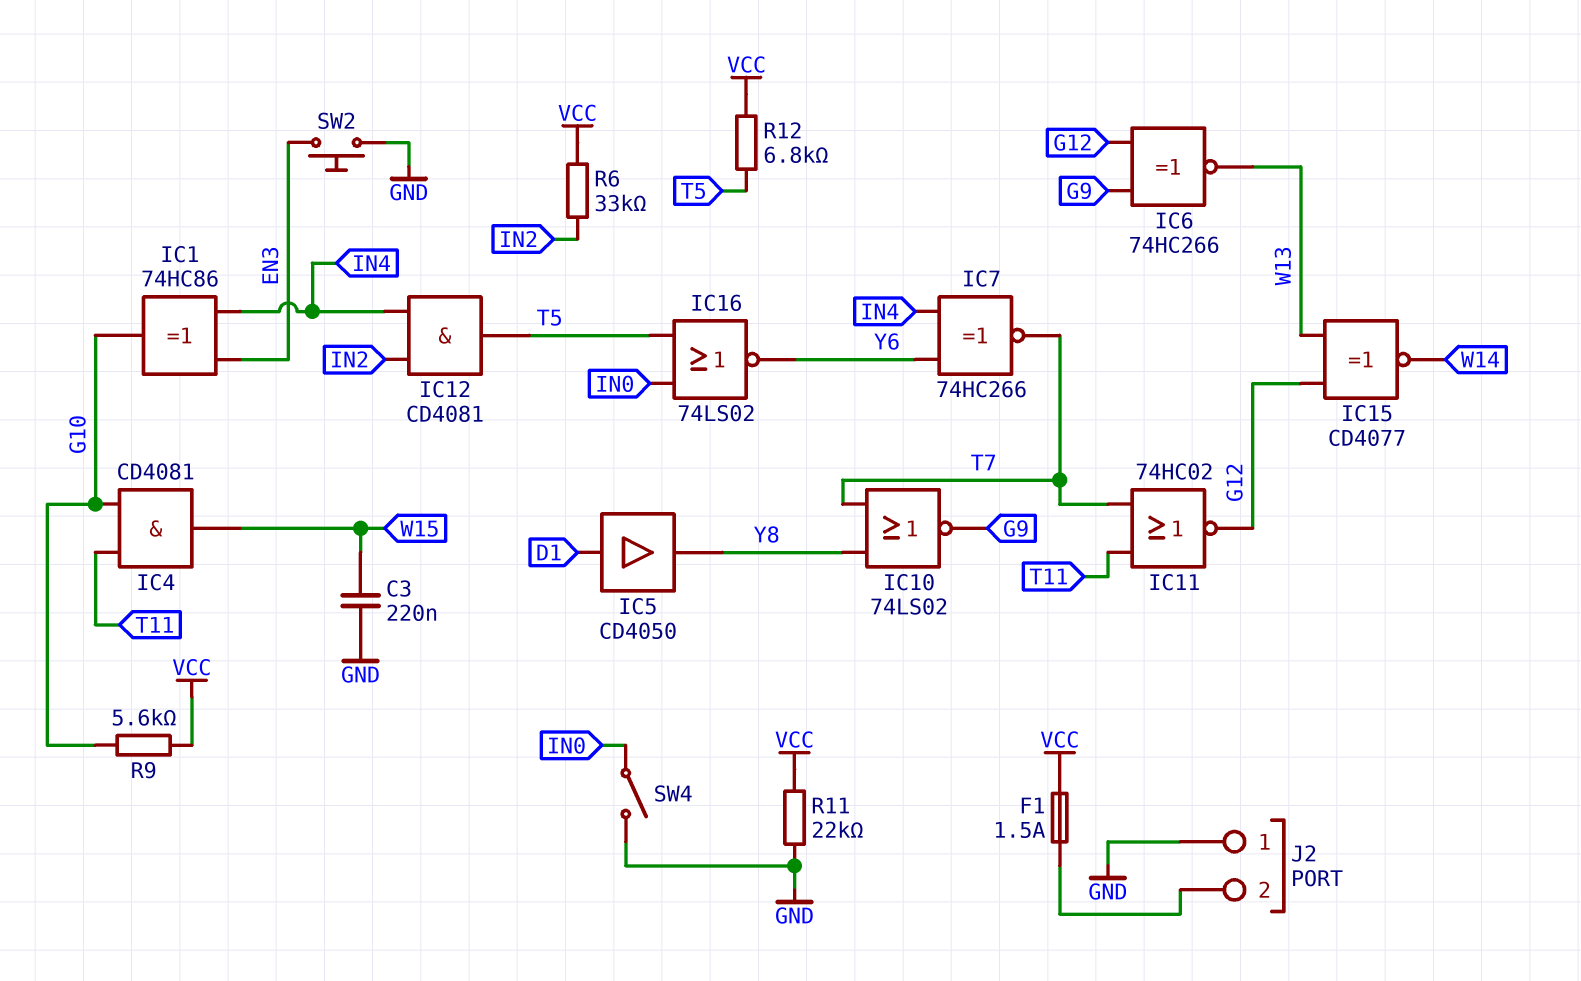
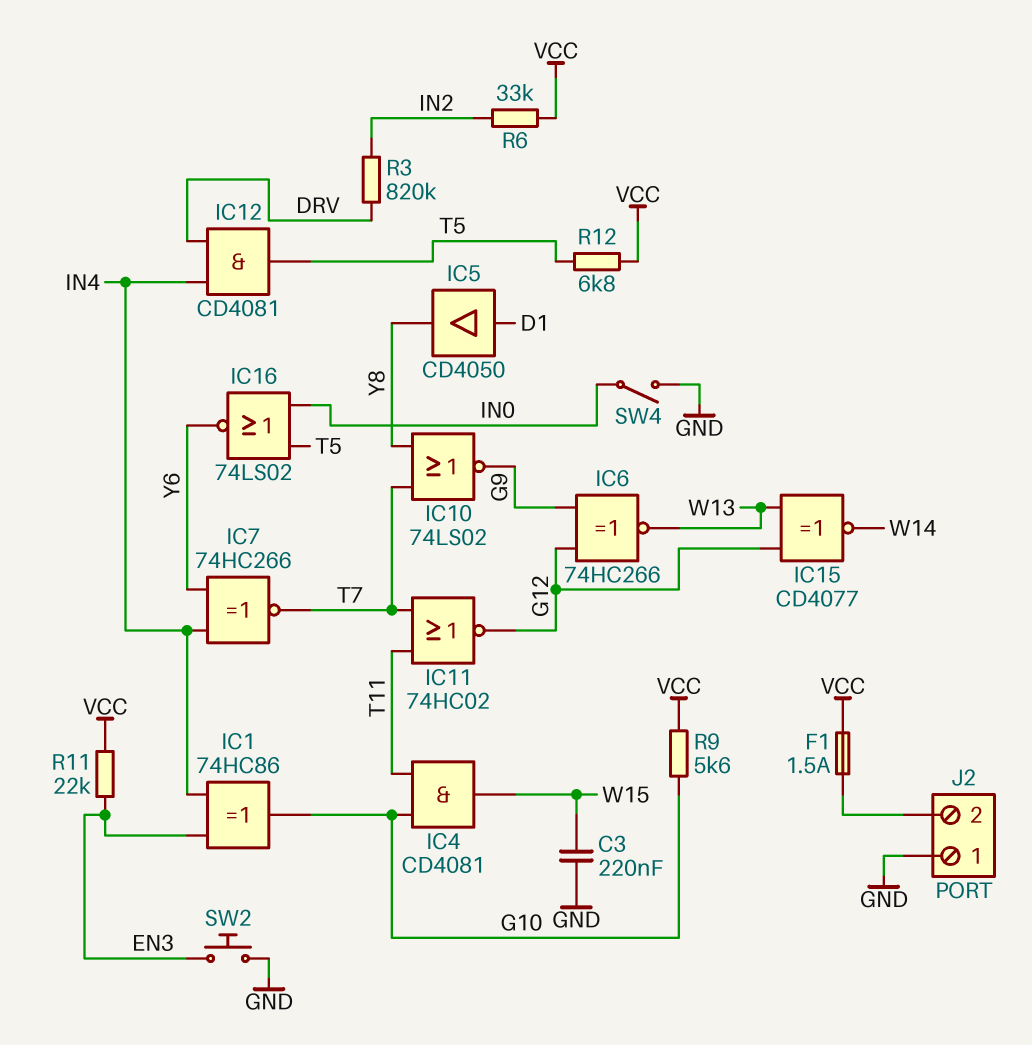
IC12: AND CD4081 (in IN2, in IN4, out T5) -> AND CD4081 (in DRV, in IN4, out T5)
R3: none -> 820k (DRV, IN2)
R11: 22k (GND, VCC) -> 22k (EN3, VCC)

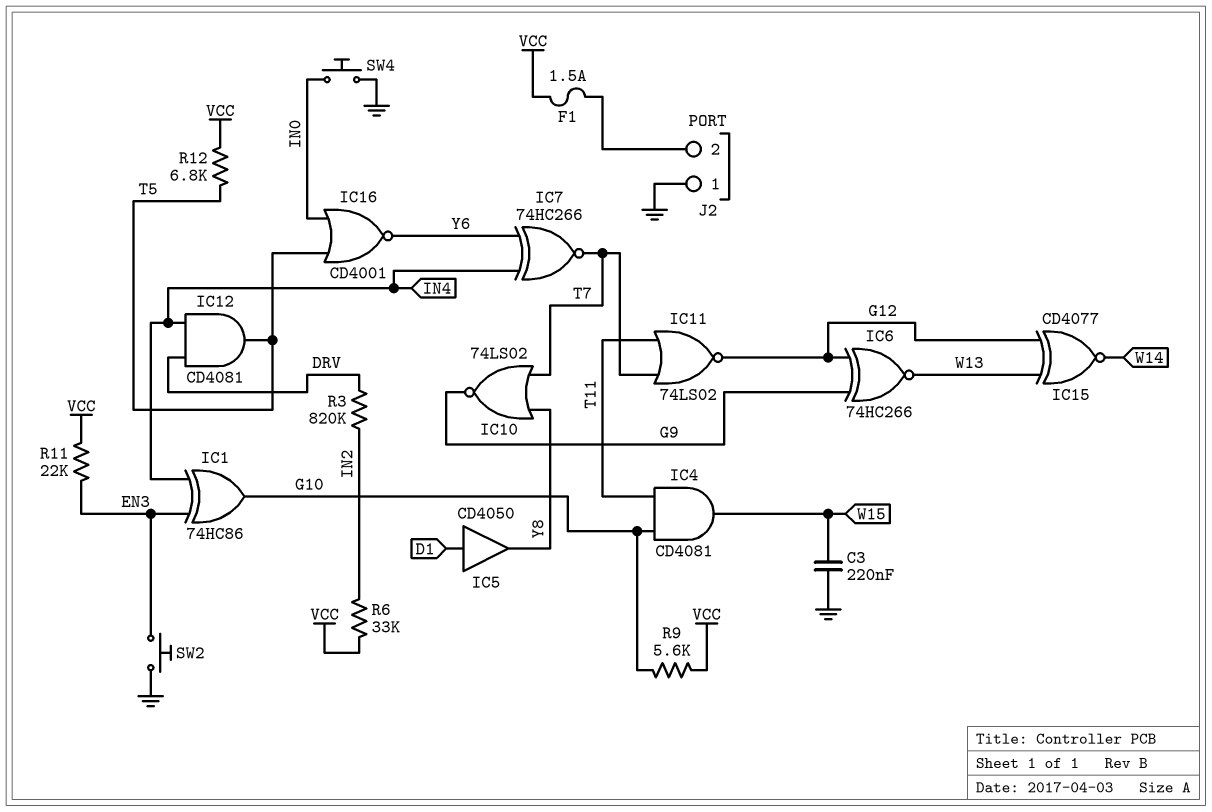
IC11: NOR 74HC02 (in T7, in T11, out G12) -> NOR 74LS02 (in T7, in T11, out G12)
IC16: NOR 74LS02 (in IN0, in T5, out Y6) -> NOR CD4001 (in IN0, in T5, out Y6)
SW4: switch (GND, IN0) -> button (GND, IN0)

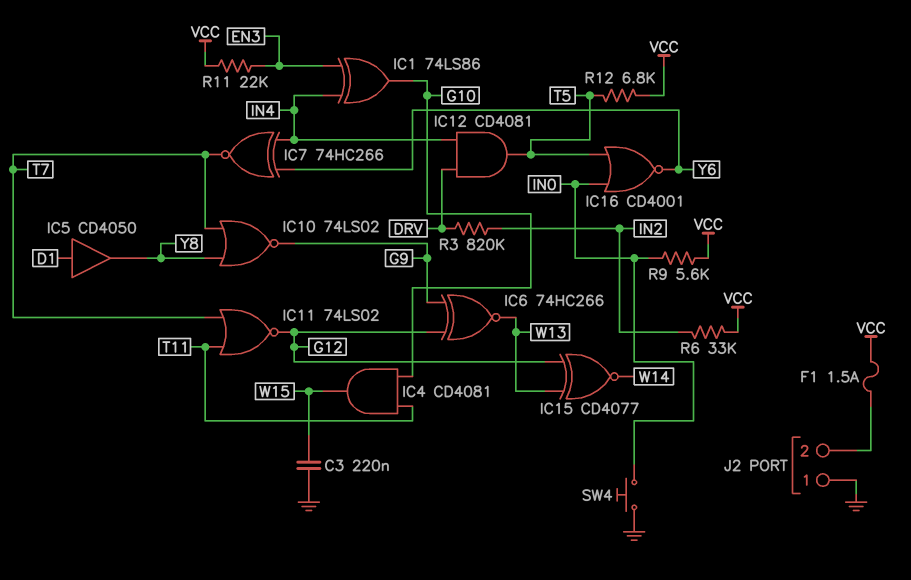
IC1: XOR 74HC86 (in EN3, in IN4, out G10) -> XOR 74LS86 (in EN3, in IN4, out G10)
R9: 5.6k (G10, VCC) -> 5.6k (IN0, VCC)
SW2: button (EN3, GND) -> none

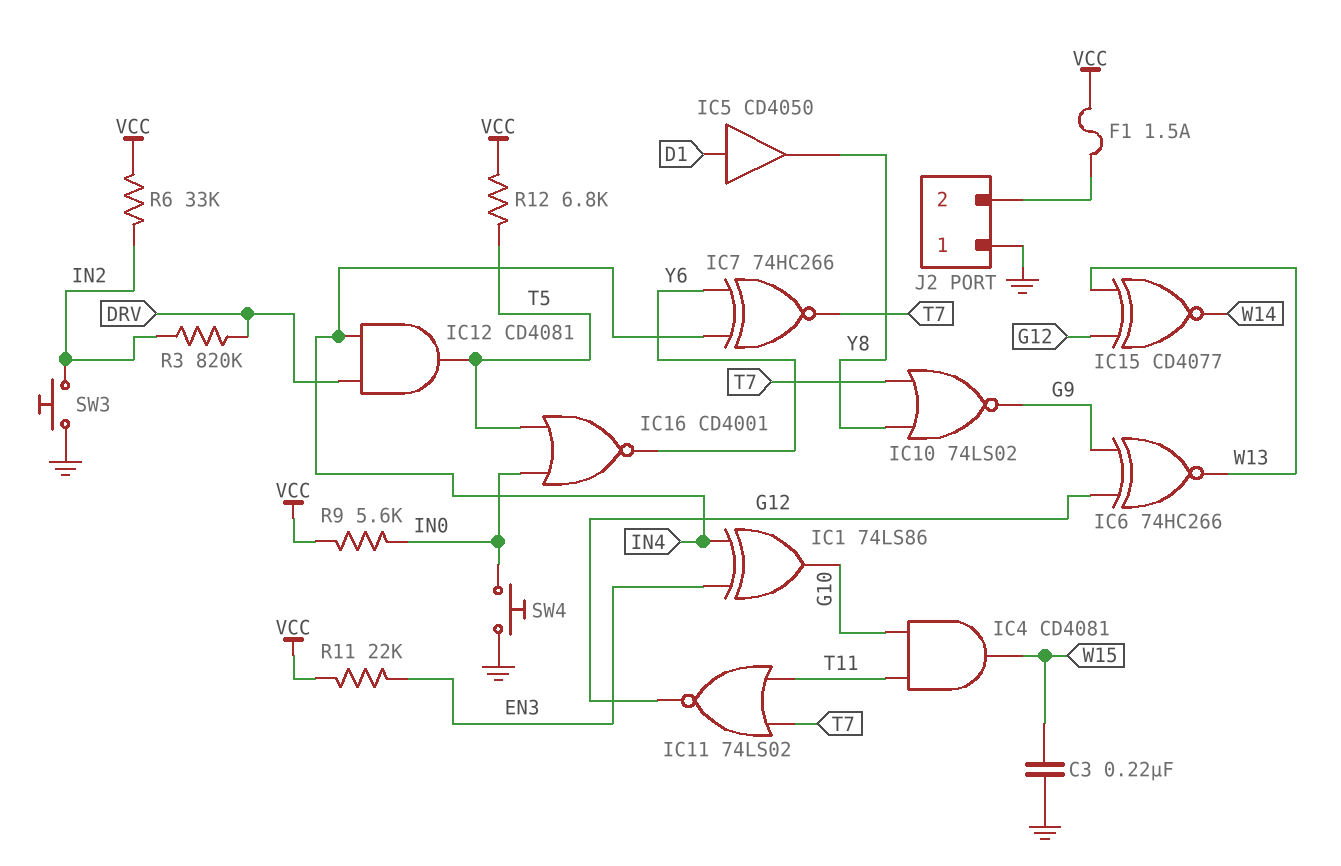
SW3: none -> button (GND, IN2)

